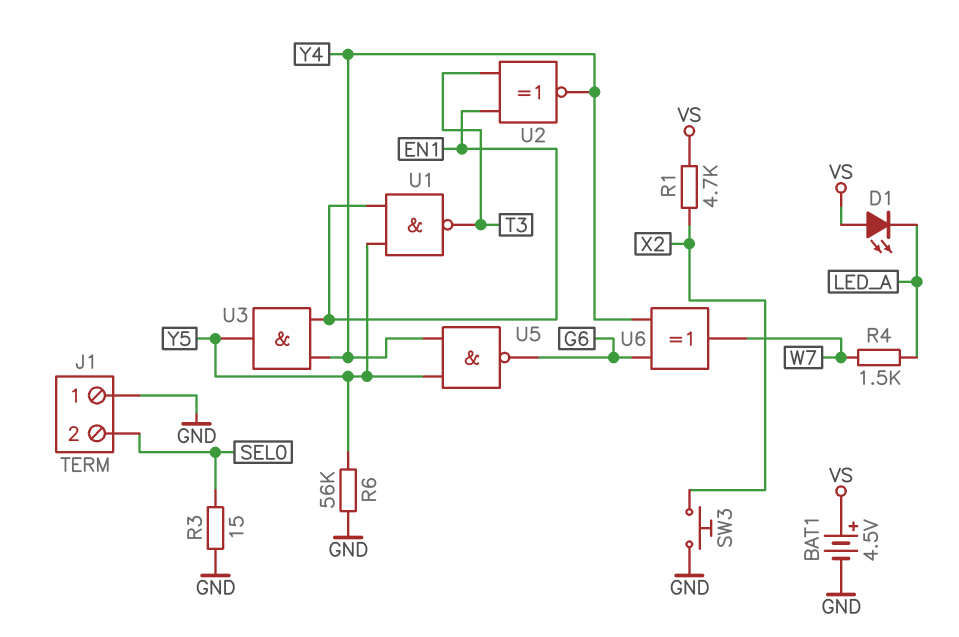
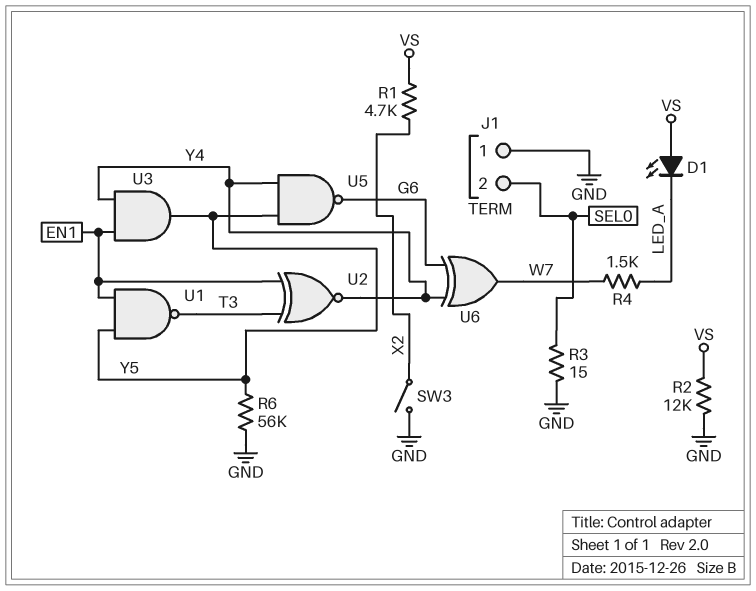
BAT1: 4.5V (plus VS, minus GND) -> none
R2: none -> 12k (GND, VS)
SW3: button (GND, X2) -> switch (GND, X2)

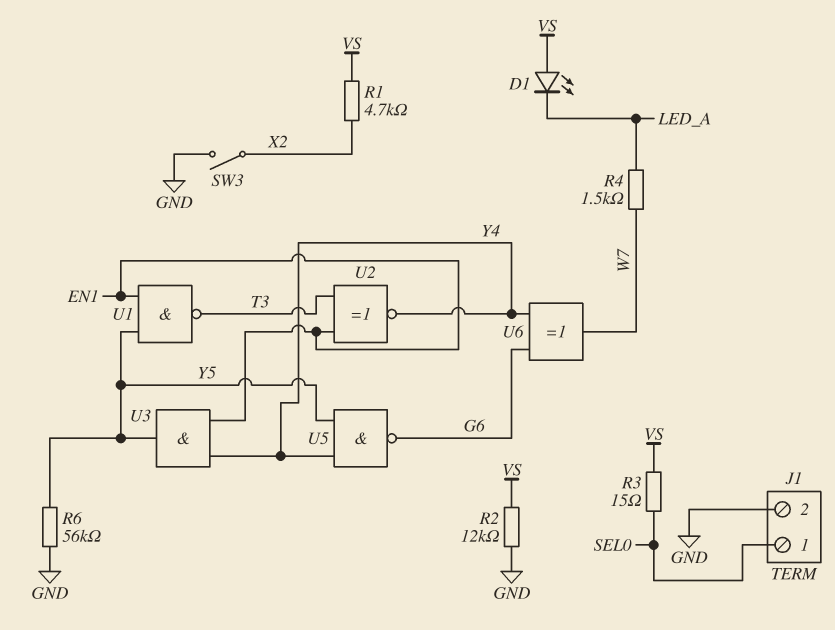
J1 pin 1: GND -> SEL0
J1 pin 2: SEL0 -> GND
R3: 15 (GND, SEL0) -> 15 (SEL0, VS)

